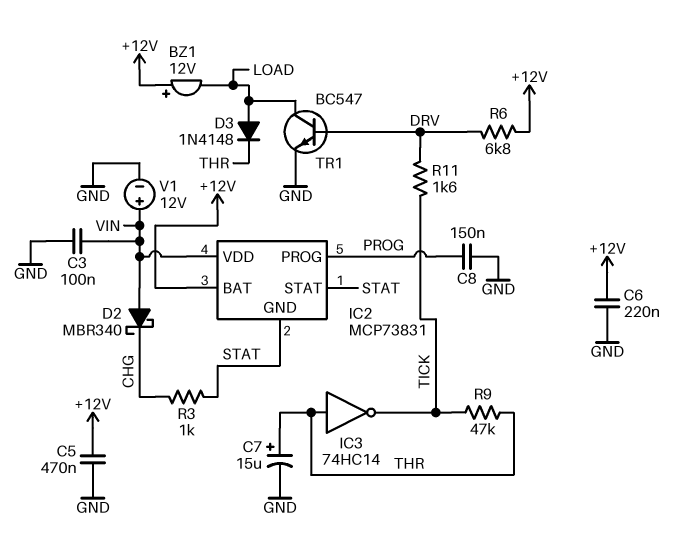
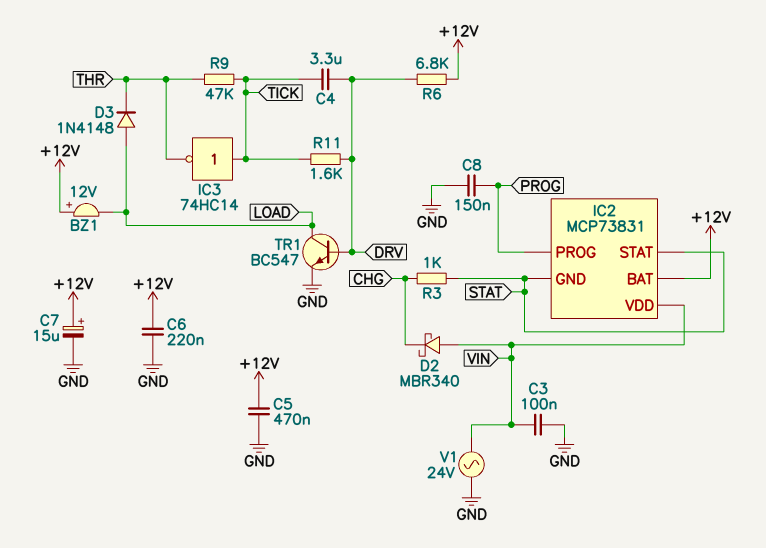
C4: none -> 3.3uF (DRV, TICK)
C7: 15uF (plus THR, minus GND) -> 15uF (plus +12V, minus GND)
IC3: NOT 74HC14 (in THR, out TICK) -> NOT 74HC14 (in TICK, out THR)
V1: 12V (plus VIN, minus GND) -> AC 24V (GND, VIN)

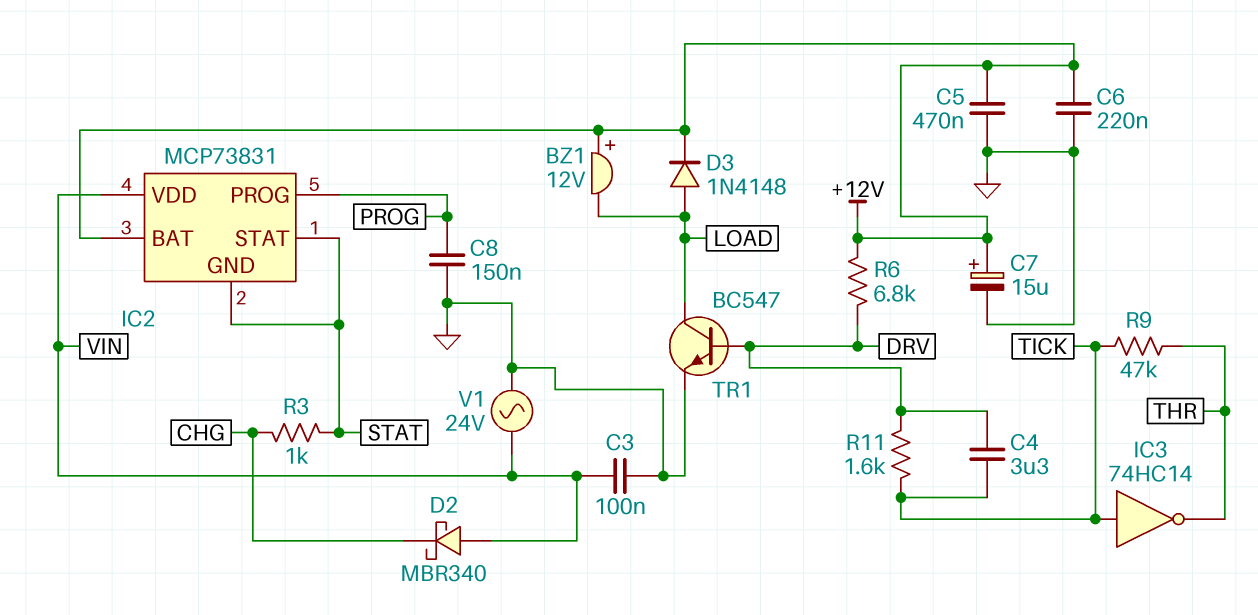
D3: diode 1N4148 (A LOAD, K THR) -> diode 1N4148 (A LOAD, K +12V)

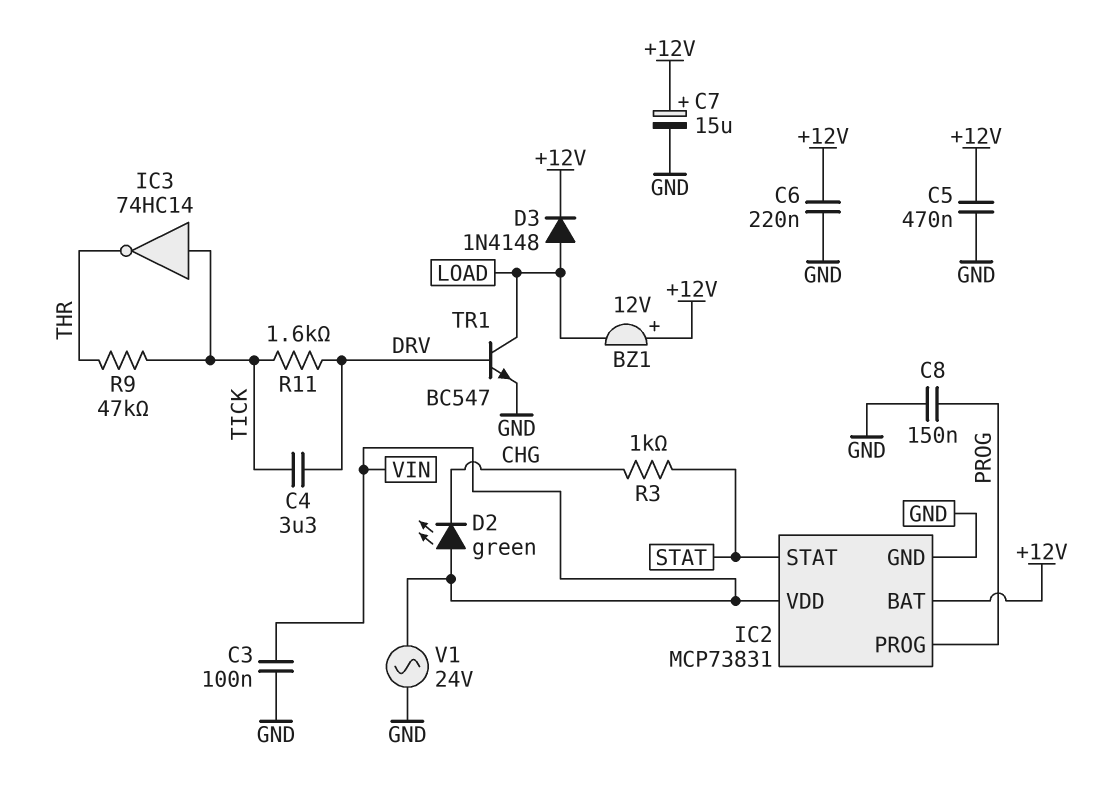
D2: schottky MBR340 (A VIN, K CHG) -> LED green (A VIN, K CHG)
IC2 pin GND: STAT -> GND
R6: 6.8k (+12V, DRV) -> none

